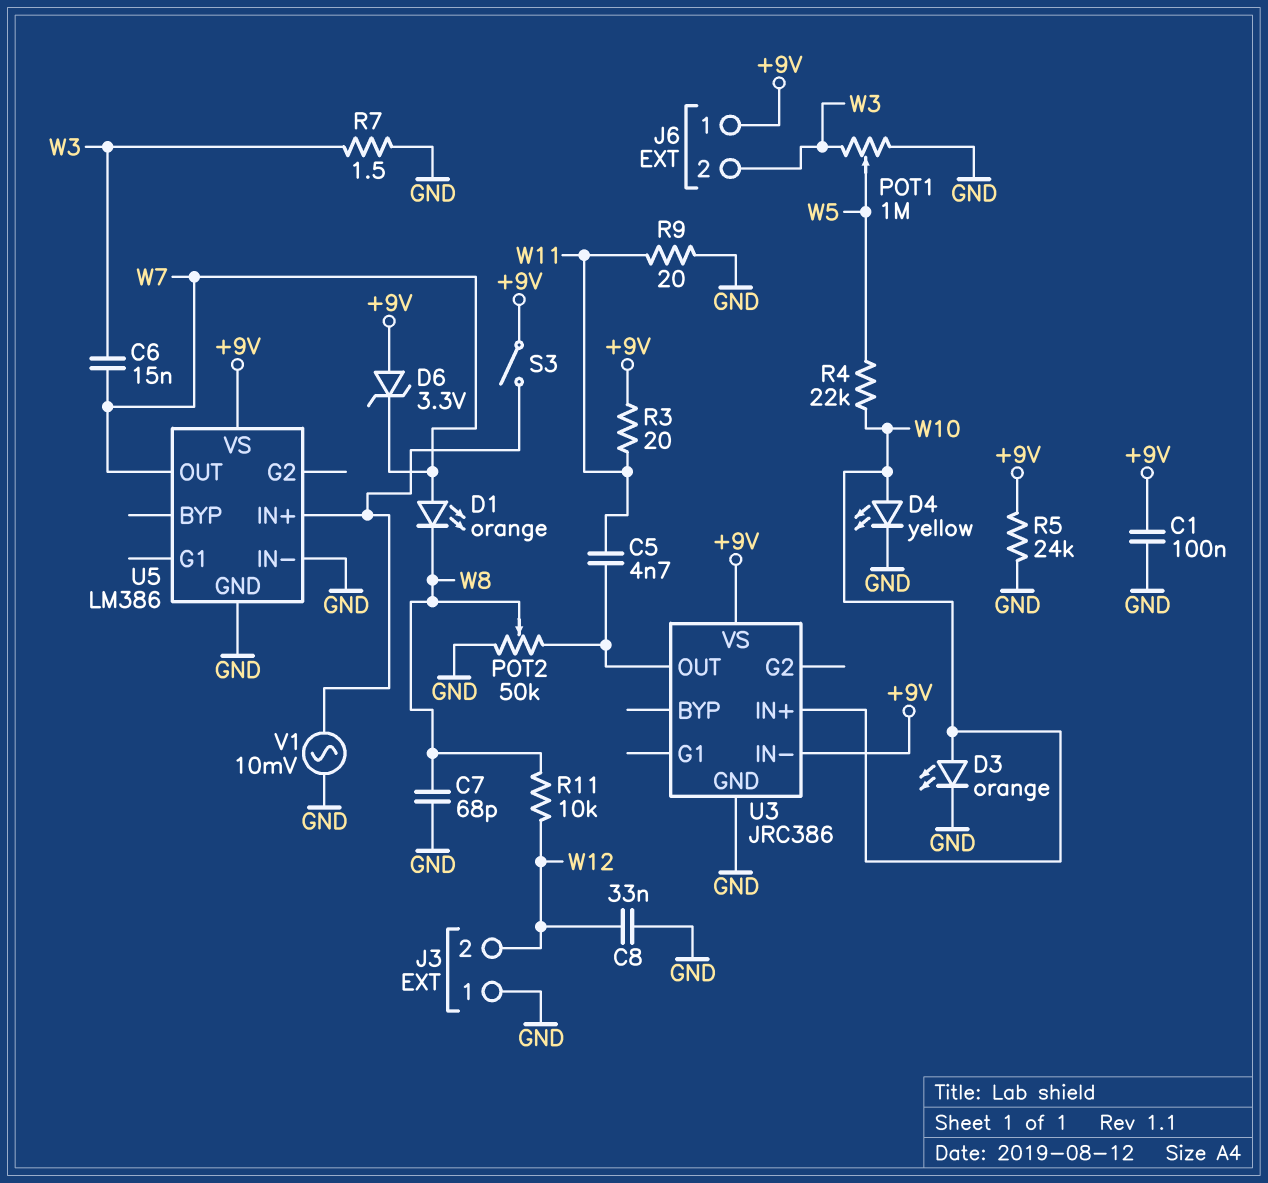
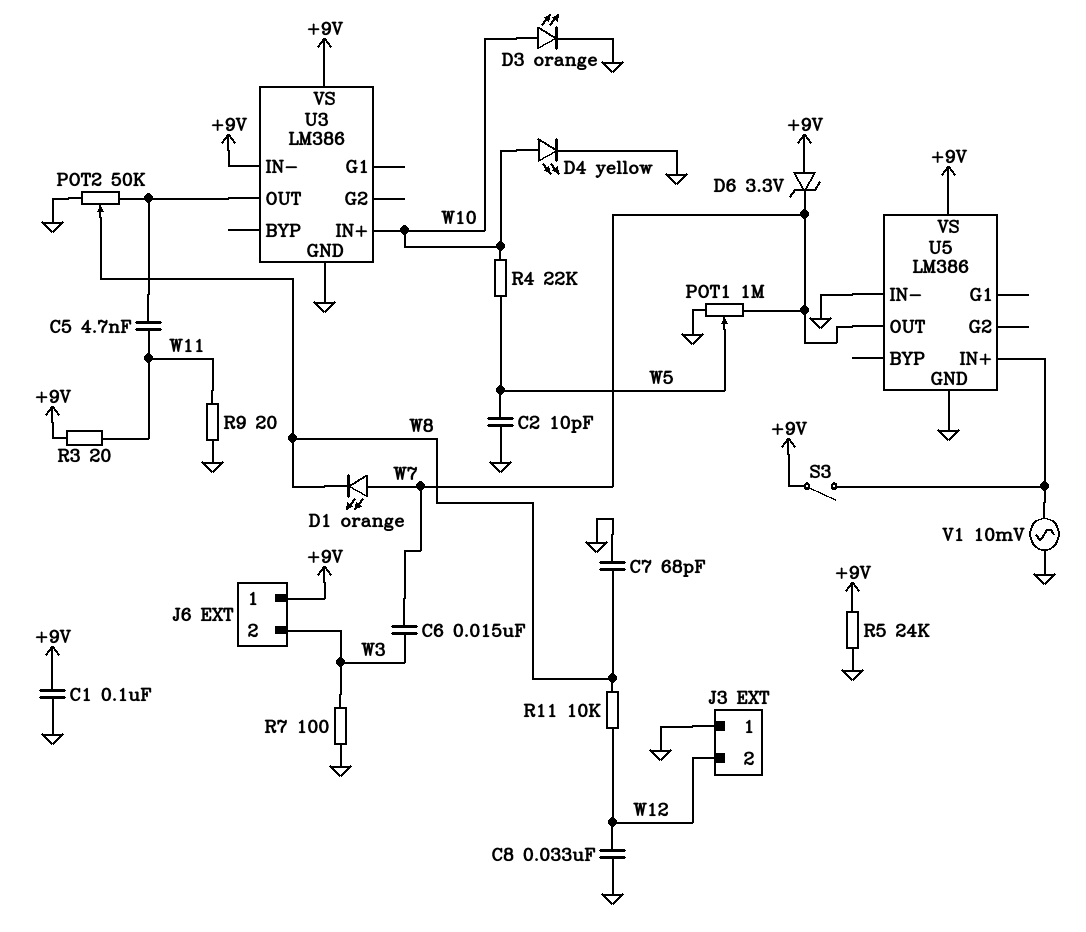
C2: none -> 10pF (GND, W5)
POT1: 1M (GND, W3, wiper W5) -> 1M (GND, W7, wiper W5)
R7: 1.5 (GND, W3) -> 100 (GND, W3)
U3: JRC386 -> LM386

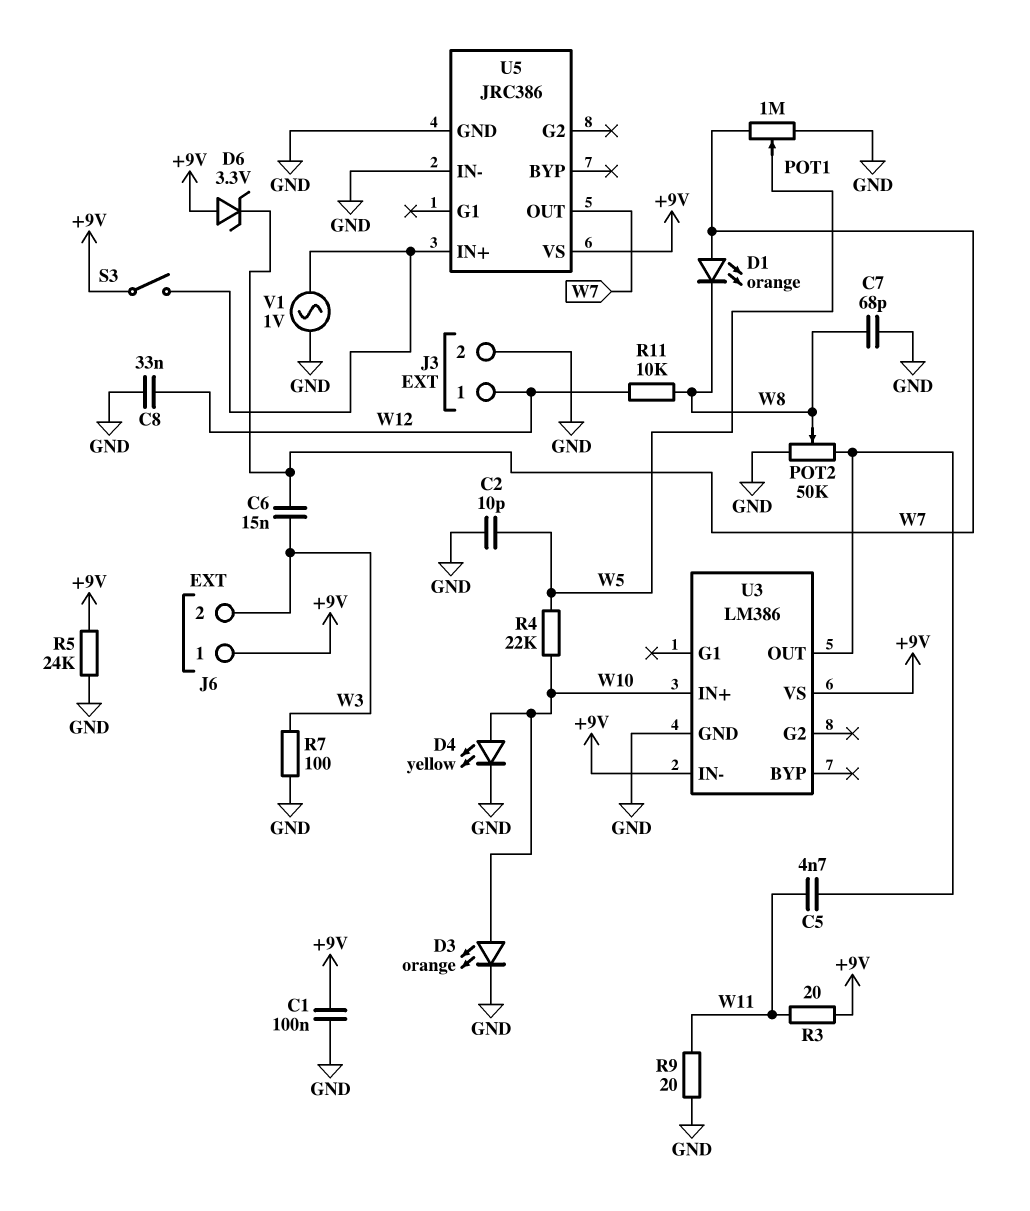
J3 pin 1: GND -> W12
J3 pin 2: W12 -> GND
U5: LM386 -> JRC386
V1: AC 10mV (GND, U5/IN+) -> AC 1V (GND, U5/IN+)

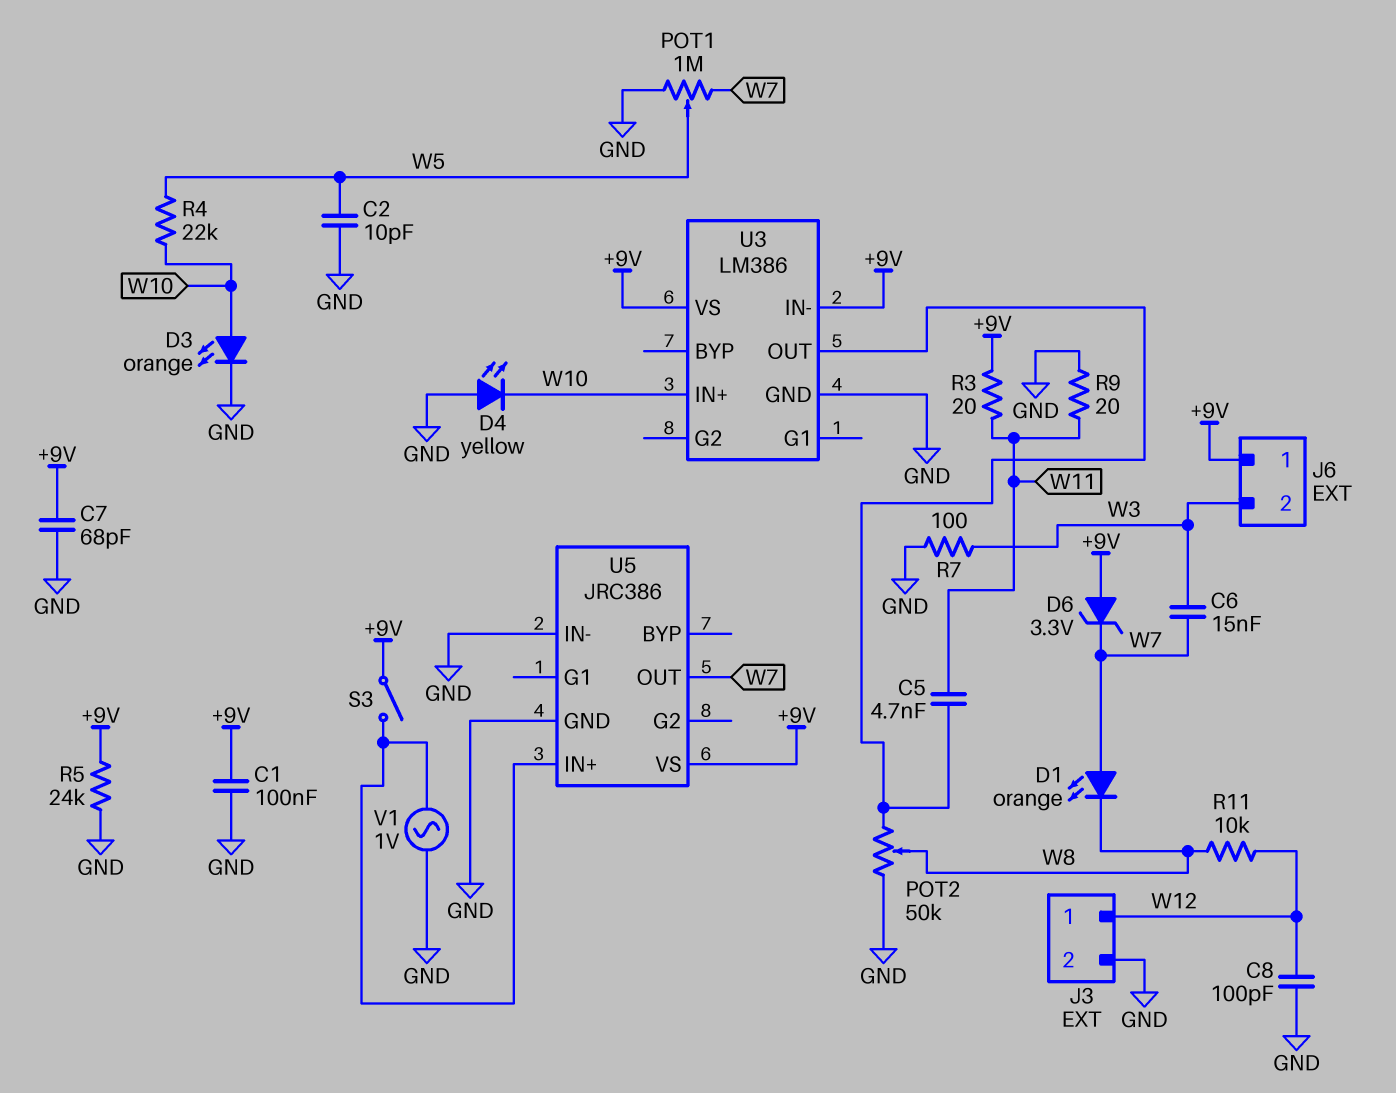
C7: 68pF (GND, W8) -> 68pF (+9V, GND)
C8: 33nF (GND, W12) -> 100pF (GND, W12)
D4: LED yellow (A W10, K GND) -> LED yellow (A GND, K W10)

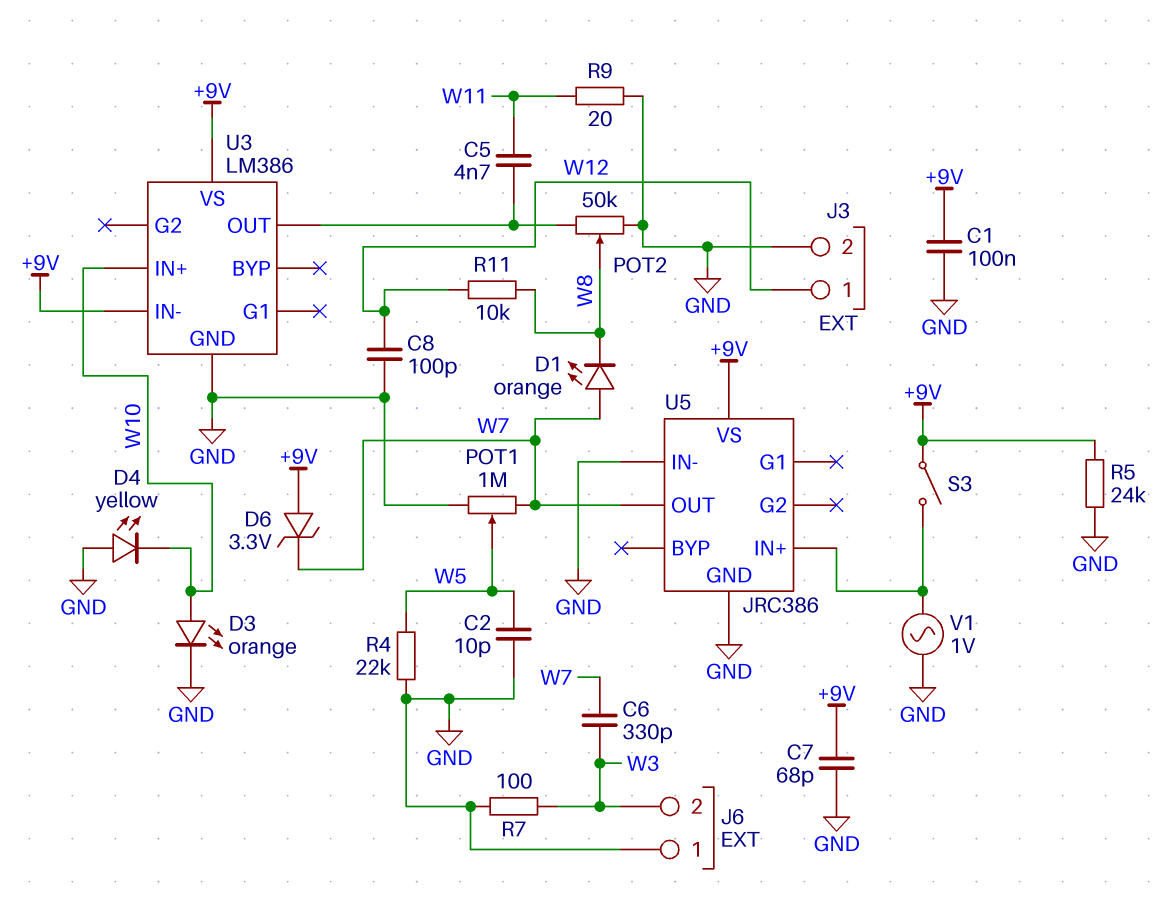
C6: 15nF (W3, W7) -> 330pF (W3, W7)
J6 pin 1: +9V -> GND
R3: 20 (+9V, W11) -> none
R4: 22k (W5, W10) -> 22k (GND, W5)

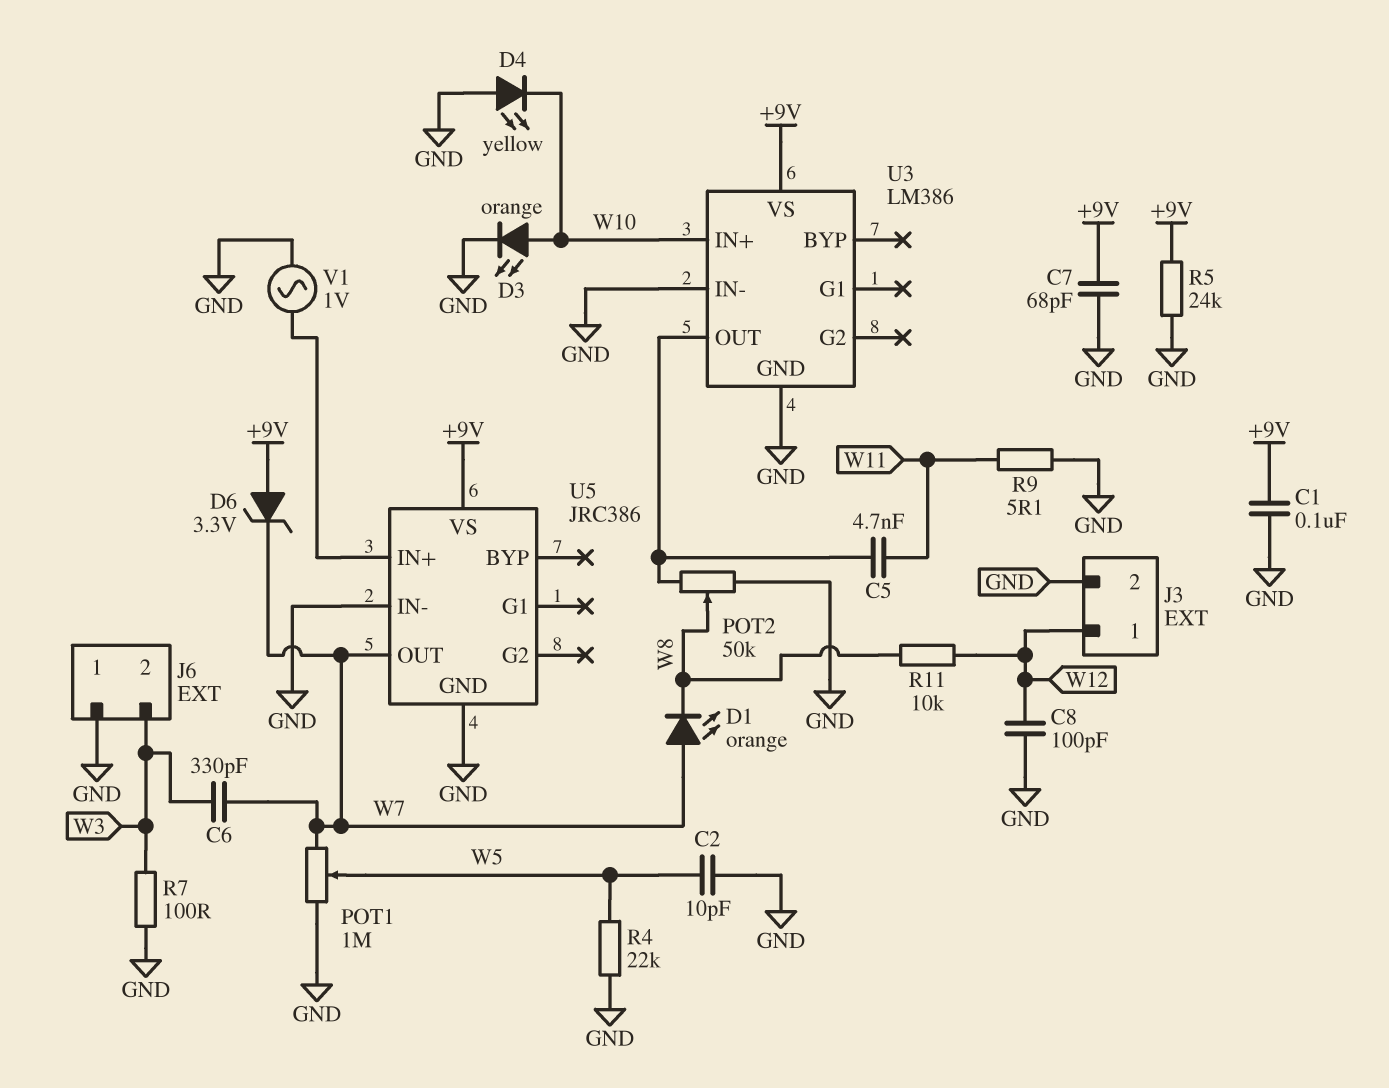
R9: 20 (GND, W11) -> 5.1 (GND, W11)
S3: switch (+9V, U5/IN+) -> none
U3 pin IN-: +9V -> GND

